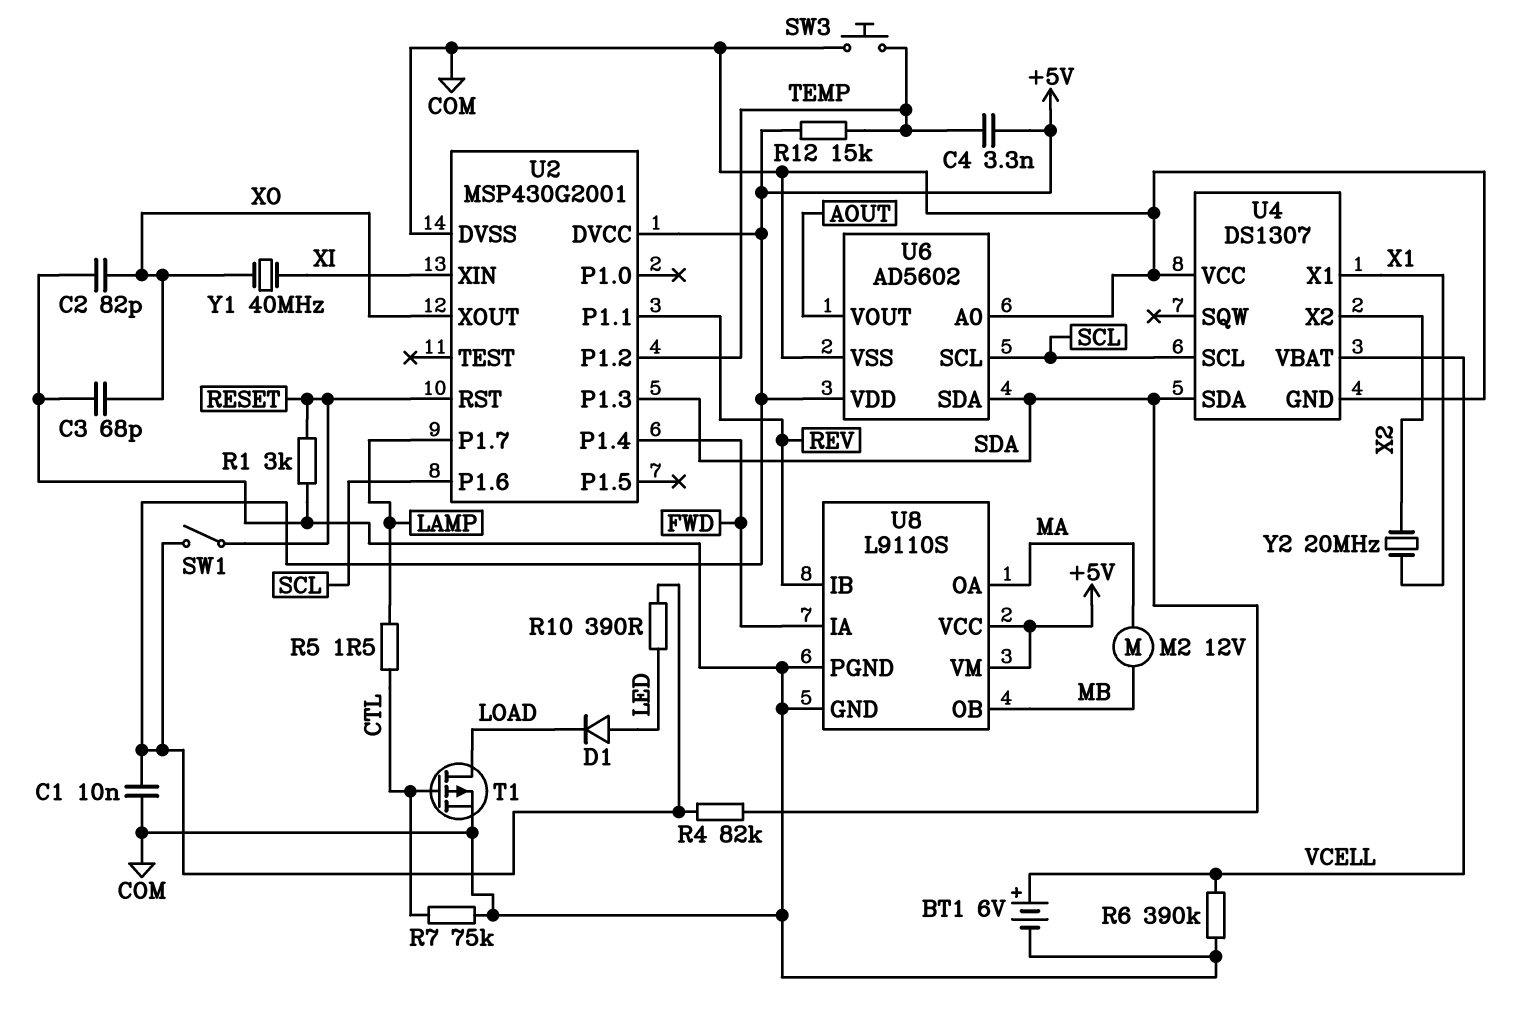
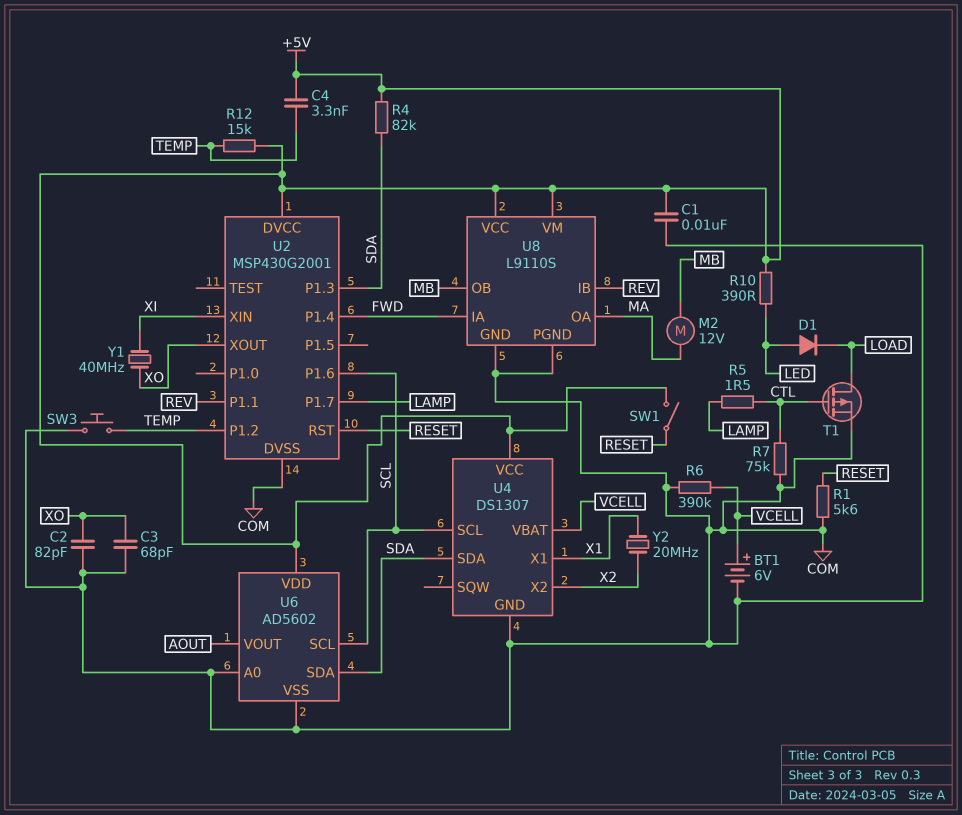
R1: 3k (COM, RESET) -> 5.6k (COM, RESET)
U4 pin VCC: COM -> +5V

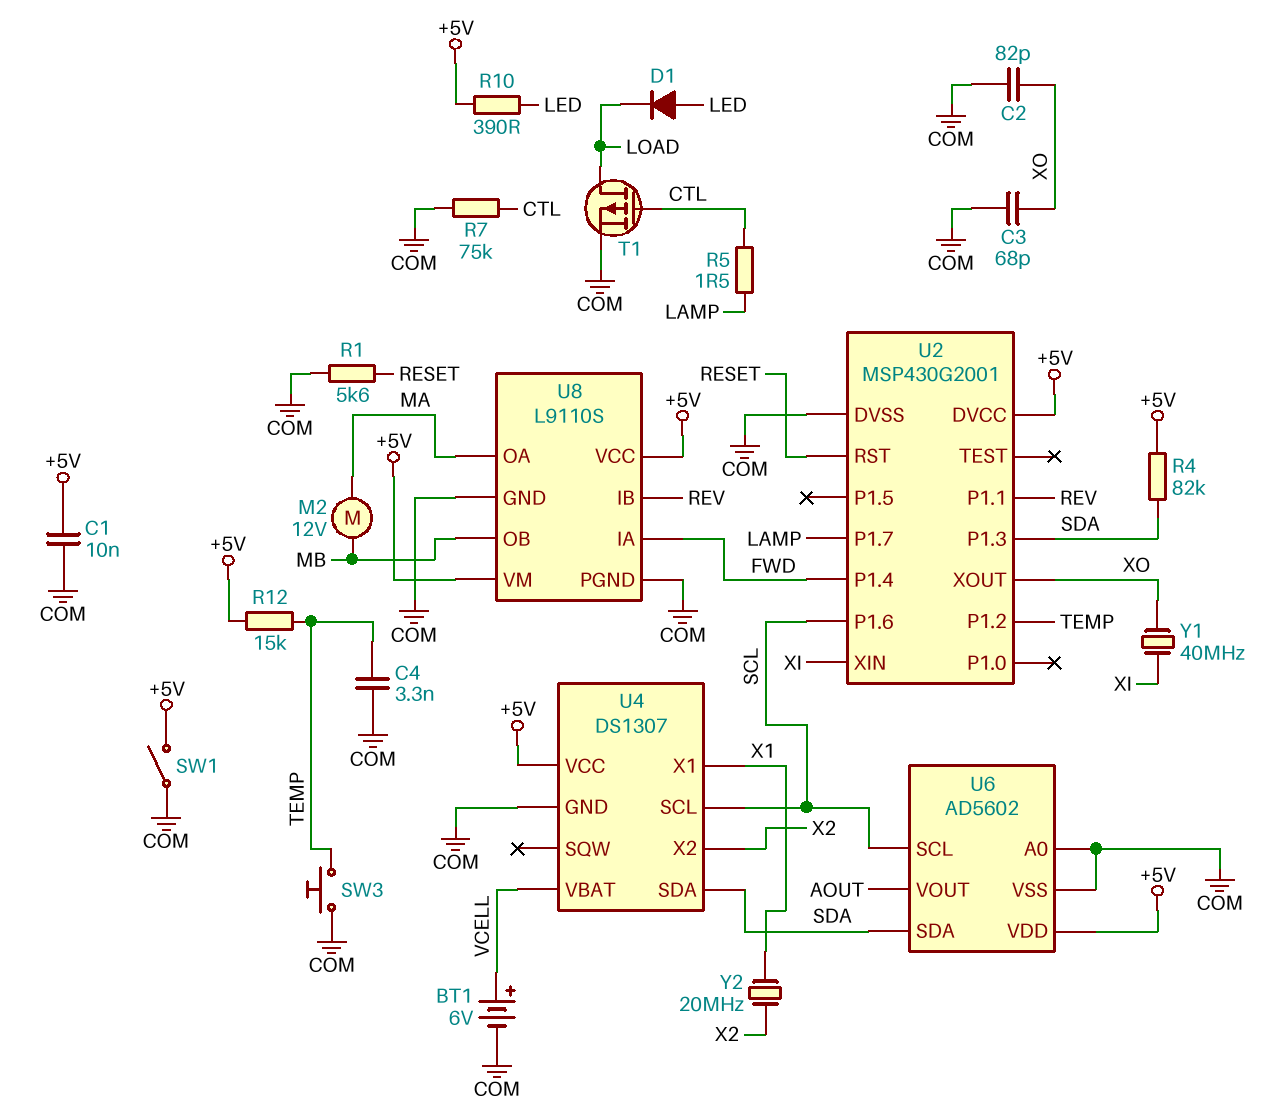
C4: 3.3nF (+5V, TEMP) -> 3.3nF (COM, TEMP)
R6: 390k (COM, VCELL) -> none
SW1: switch (+5V, RESET) -> switch (+5V, COM)

